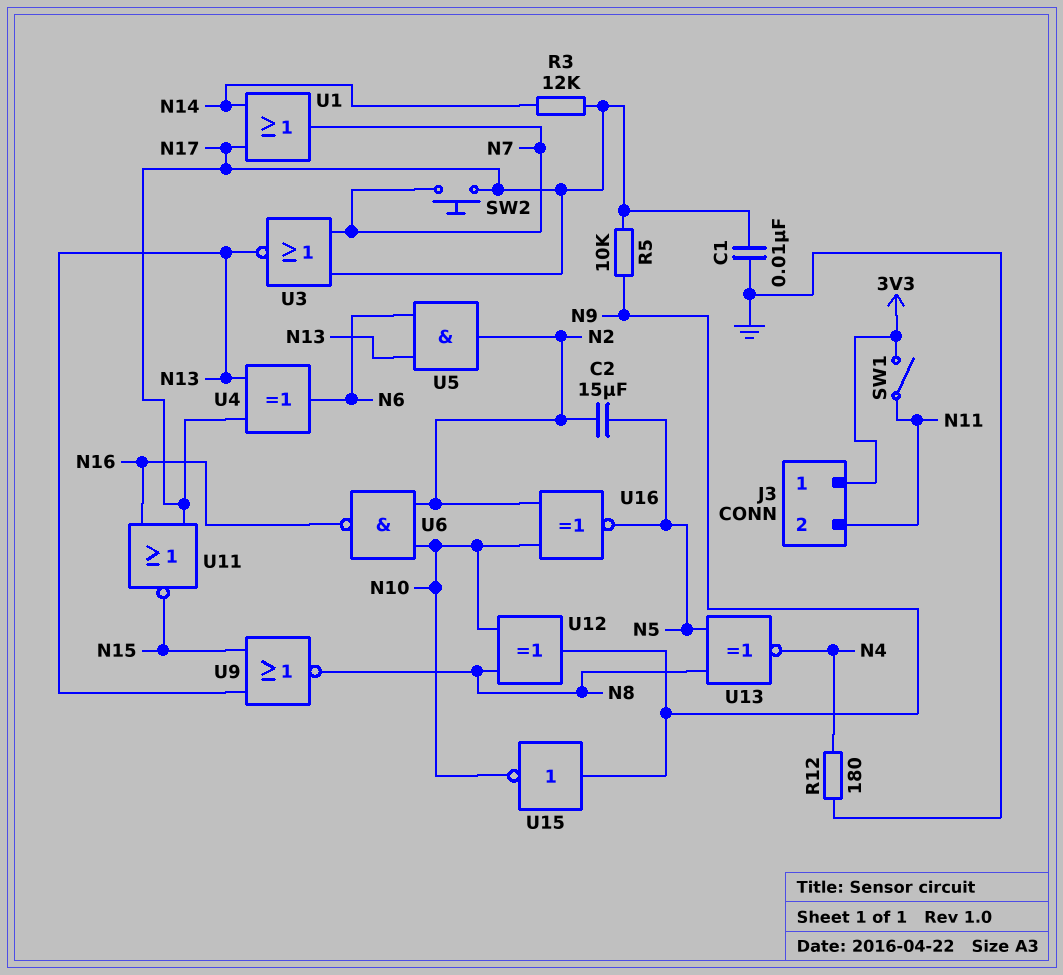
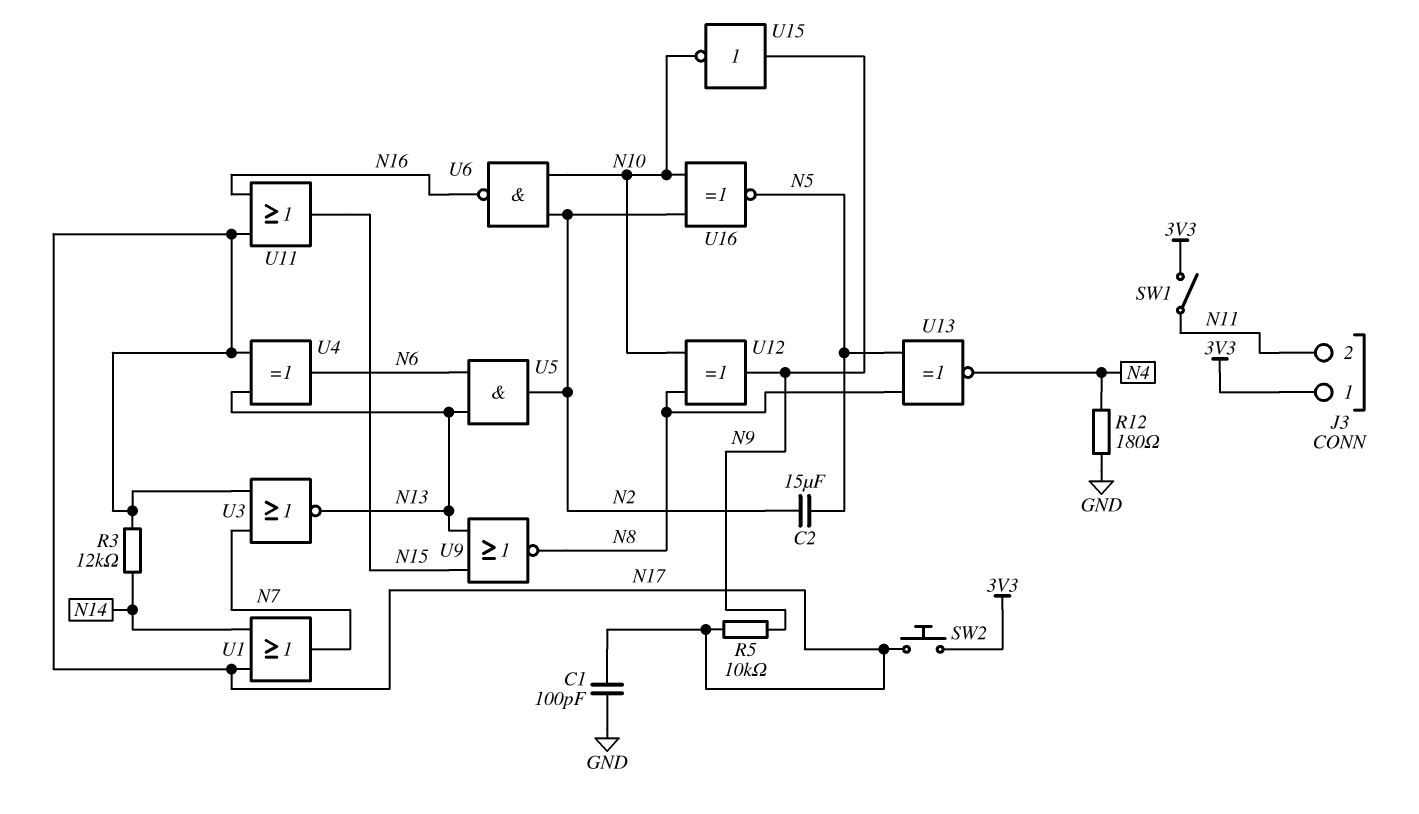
C1: 10nF (GND, N17) -> 100pF (GND, N17)
SW2: button (N7, N17) -> button (3V3, N17)
U11: NOR (in N16, in N17, out N15) -> OR (in N16, in N17, out N15)

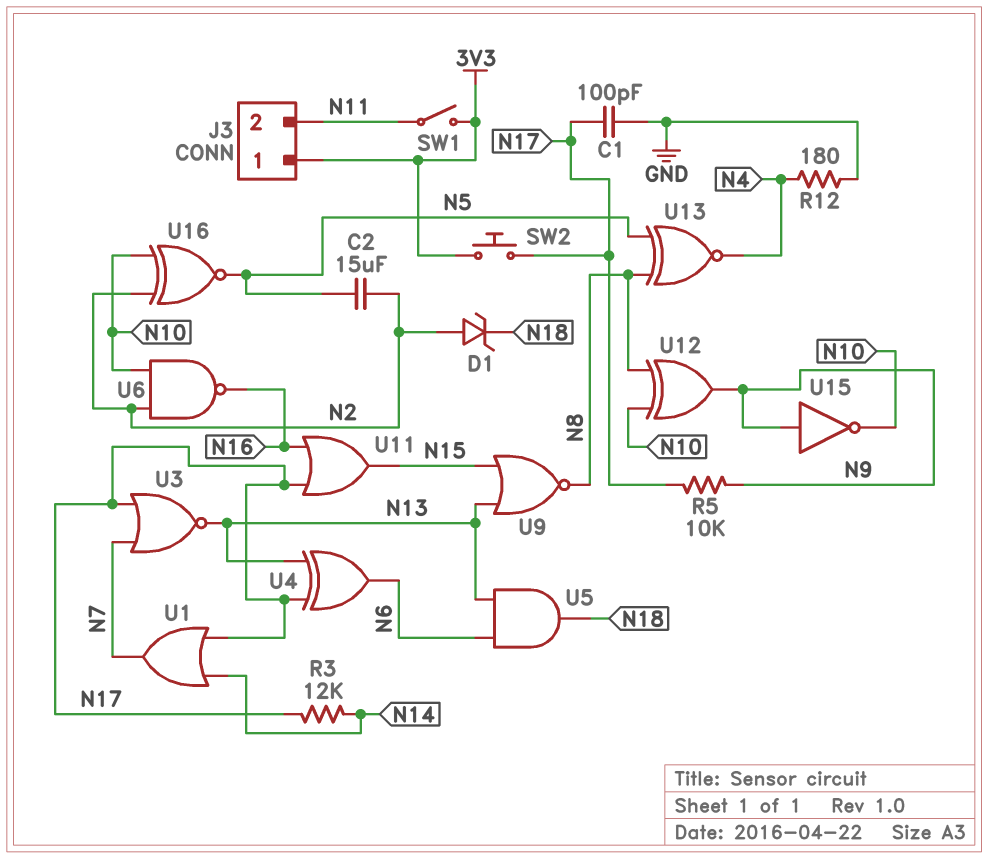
D1: none -> zener (A N2, K N18)
U5: AND (in N6, in N13, out N2) -> AND (in N6, in N13, out N18)

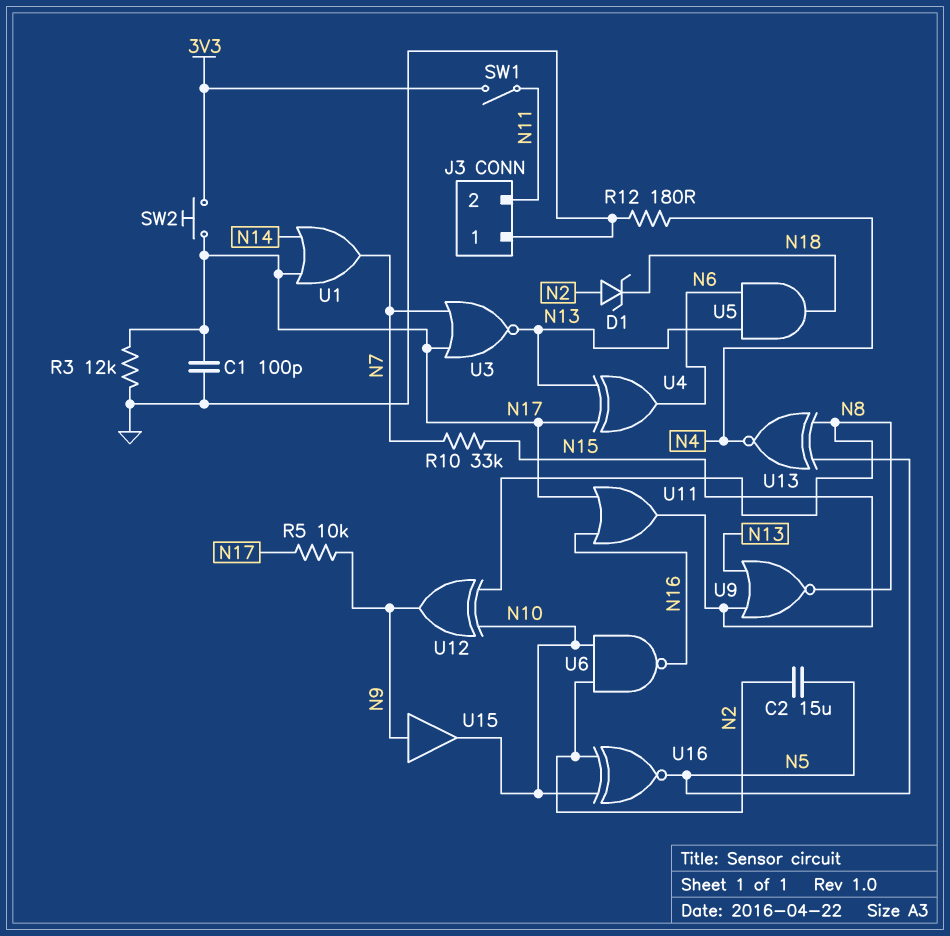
J3 pin 1: 3V3 -> GND
R3: 12k (N14, N17) -> 12k (GND, N17)
R10: none -> 33k (N7, N15)
U15: NOT (in N9, out N10) -> buffer (in N9, out N10)

